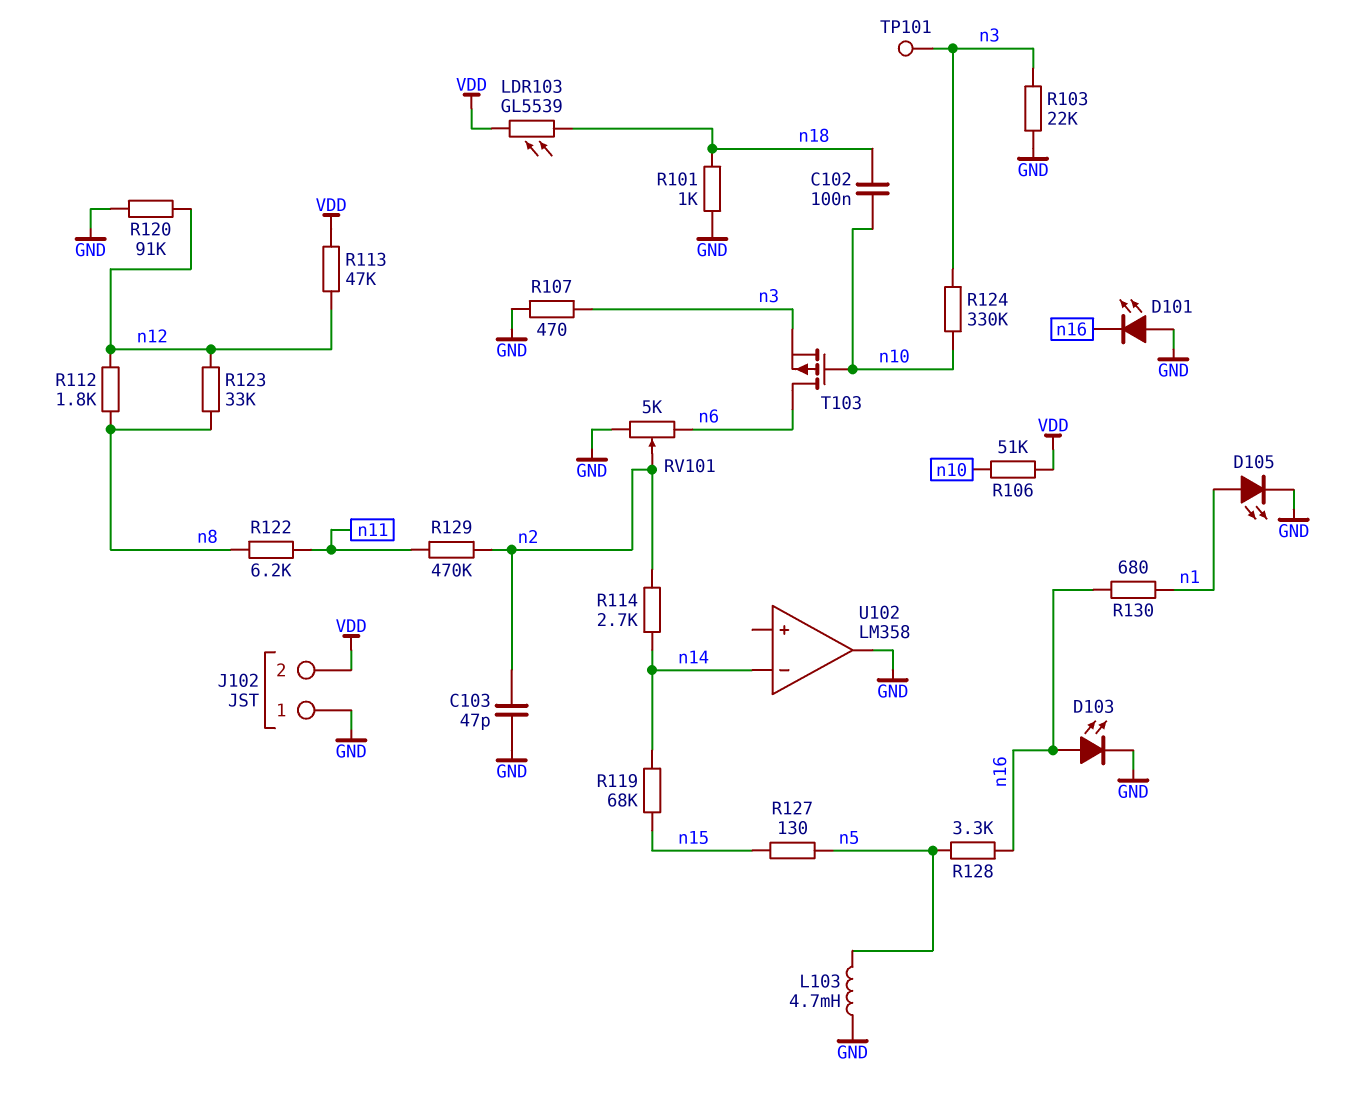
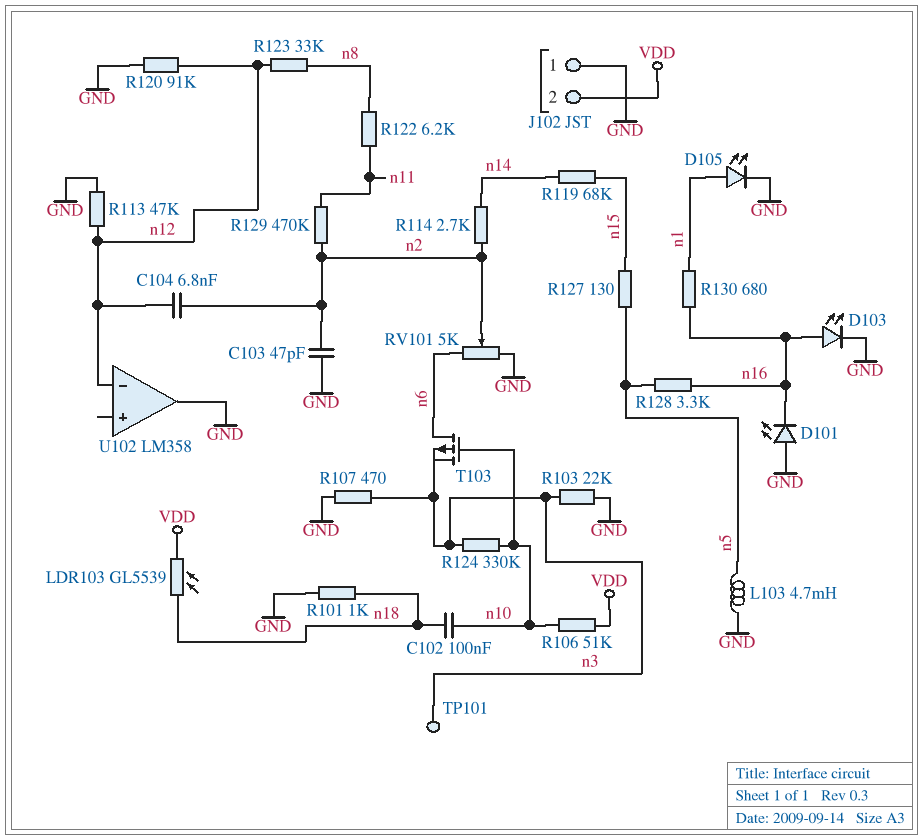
C104: none -> 6.8nF (n2, n12)
R112: 1.8k (n8, n12) -> none
R113: 47k (VDD, n12) -> 47k (GND, n12)
U102 pin in-: n14 -> n12

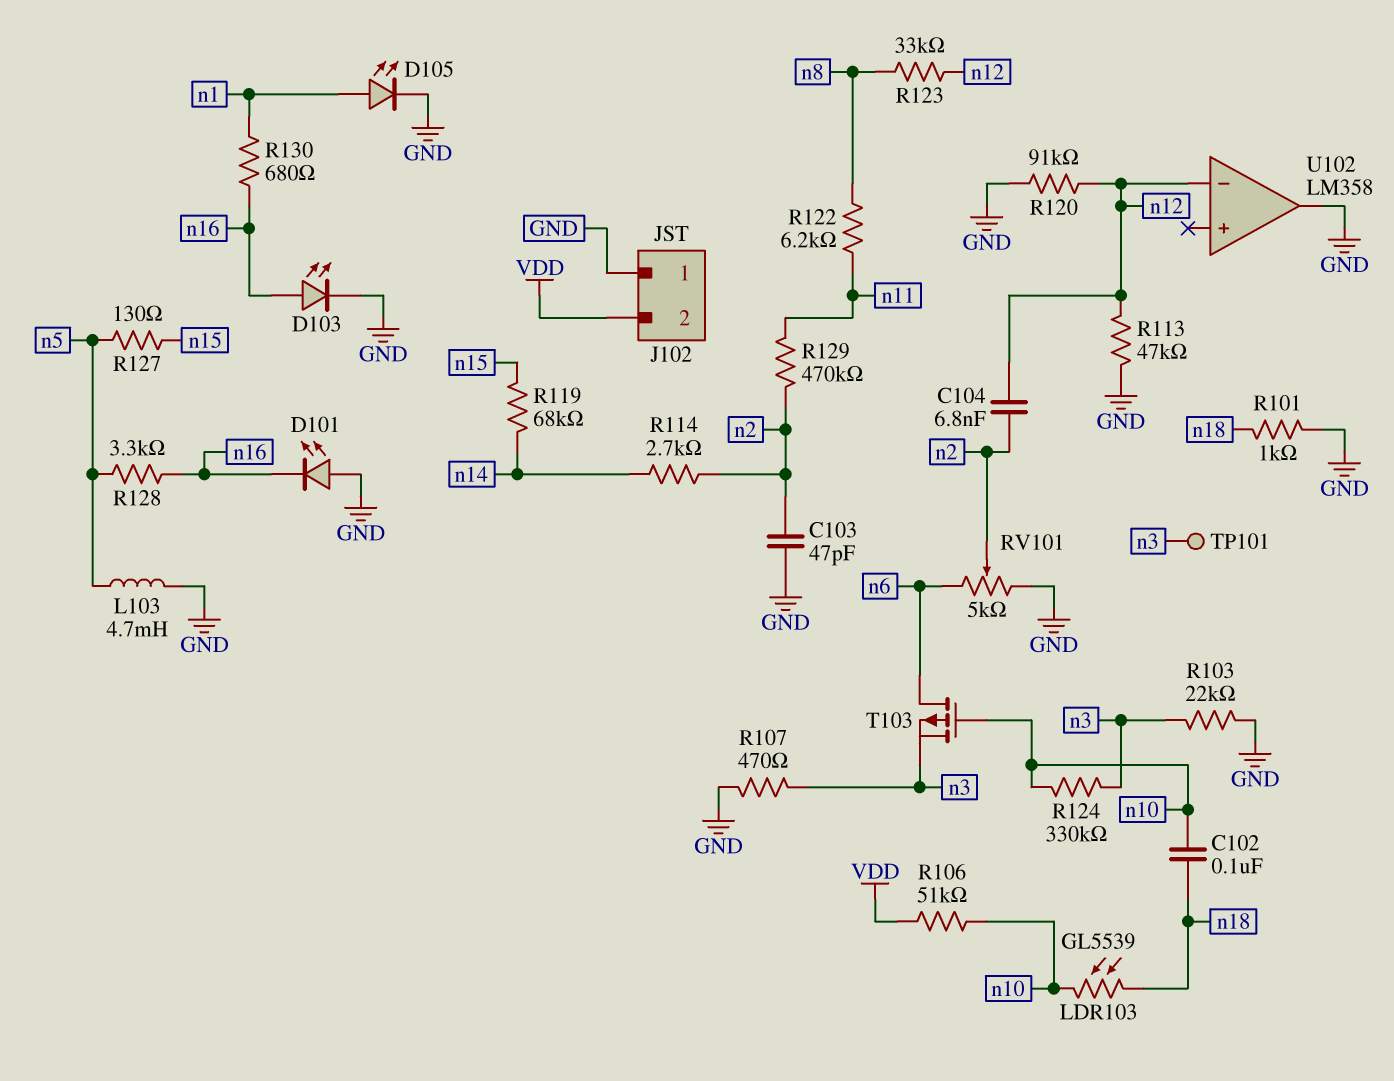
LDR103: GL5539 (VDD, n18) -> GL5539 (n10, n18)

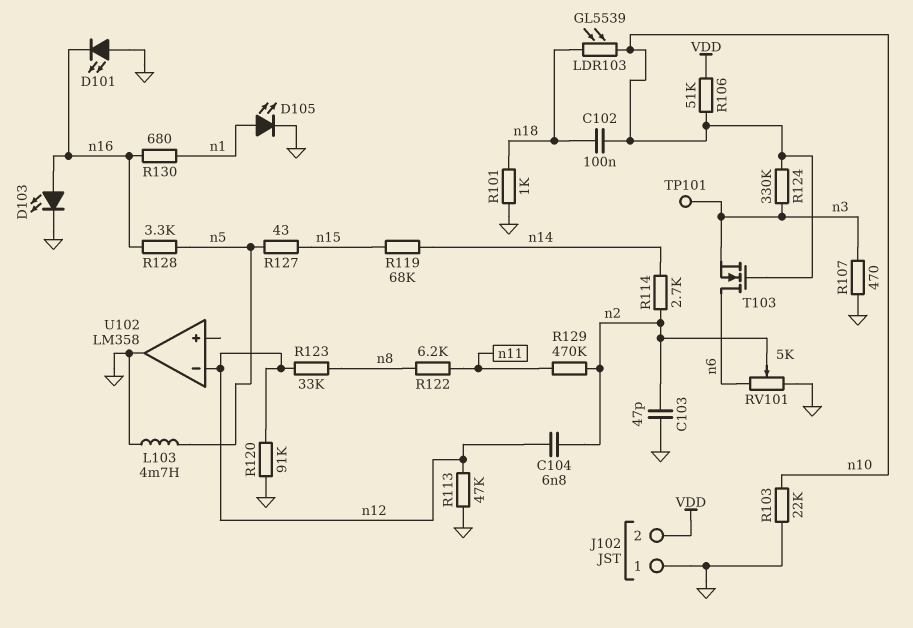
R103: 22k (GND, n3) -> 22k (GND, n10)
R127: 130 (n5, n15) -> 43 (n5, n15)
T103: PMOS (G n10, D n6, S n3) -> NMOS (G n10, D n6, S n3)

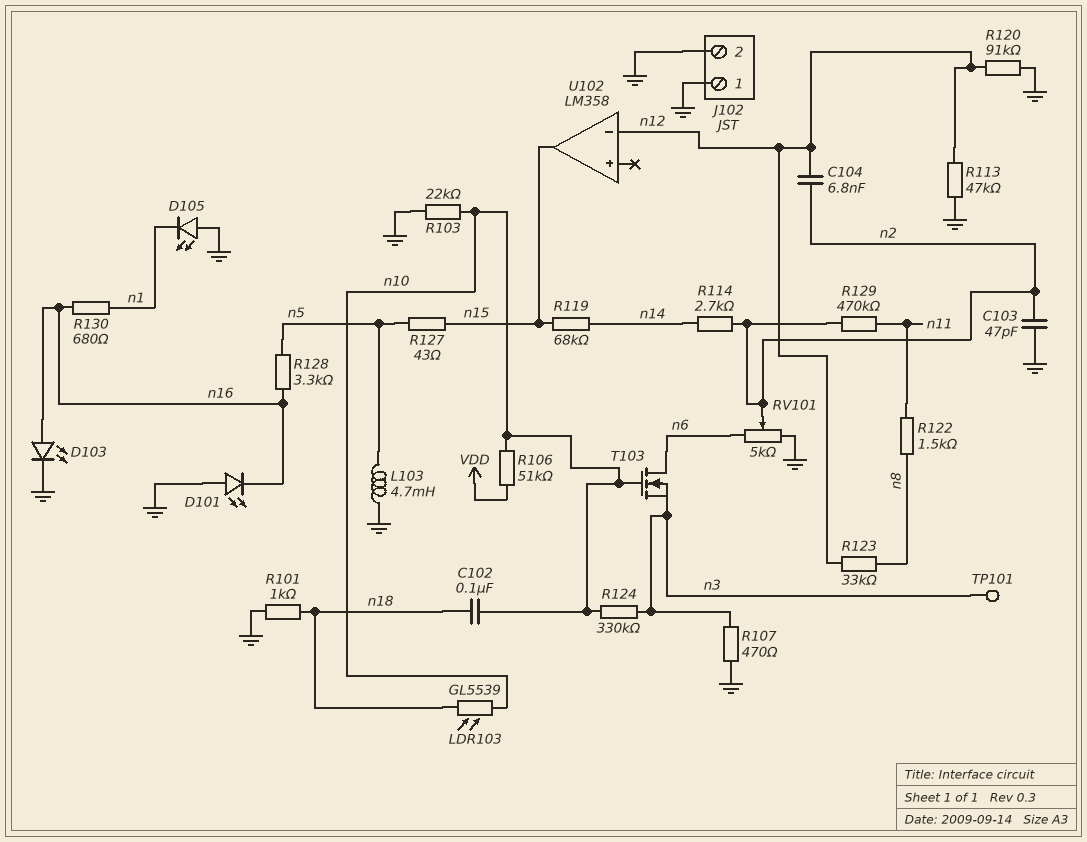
D105: LED (A n1, K GND) -> LED (A GND, K n1)
J102 pin 2: VDD -> GND
R122: 6.2k (n8, n11) -> 1.5k (n8, n11)
U102 pin out: GND -> n15

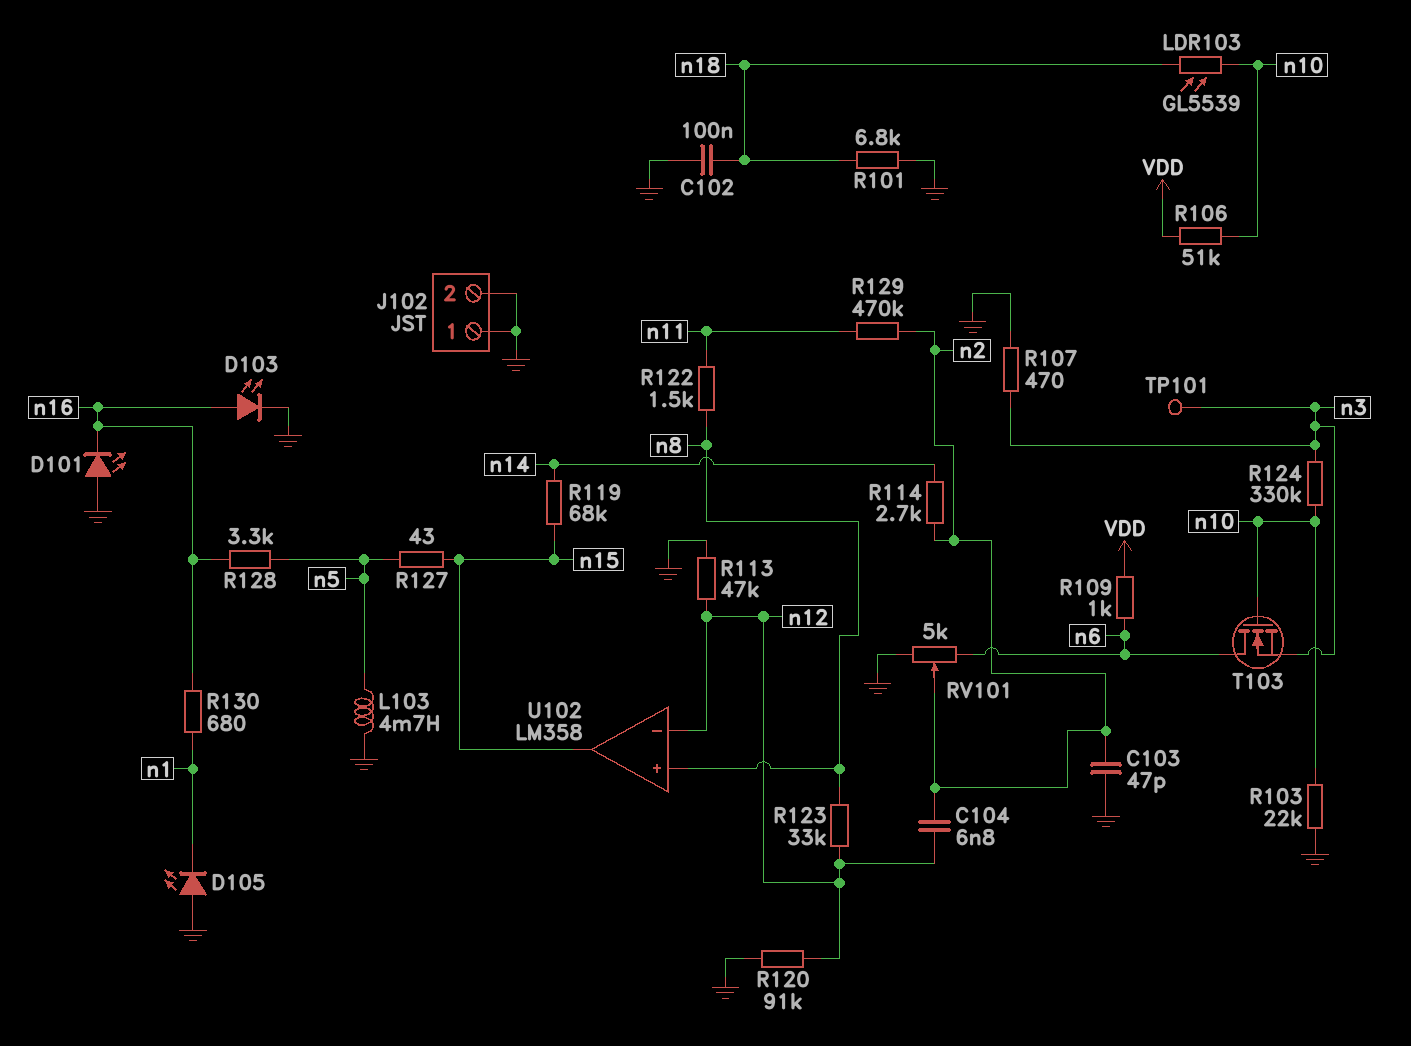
C102: 100nF (n10, n18) -> 100nF (GND, n18)
R101: 1k (GND, n18) -> 6.8k (GND, n18)
R109: none -> 1k (VDD, n6)
U102 pin in+: none -> n8

